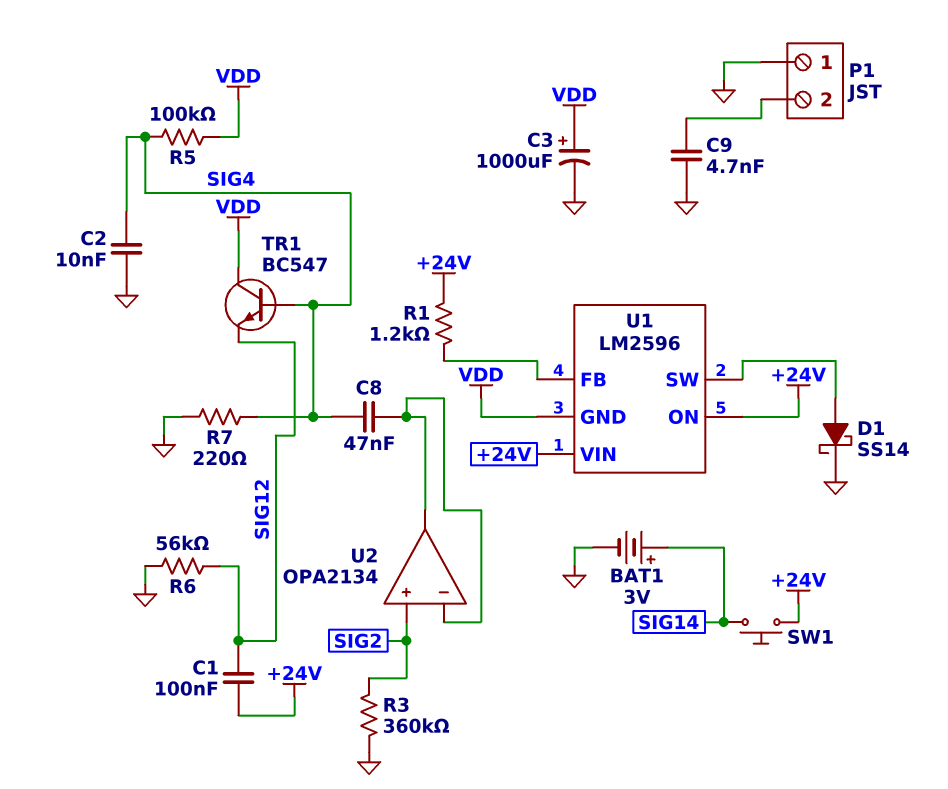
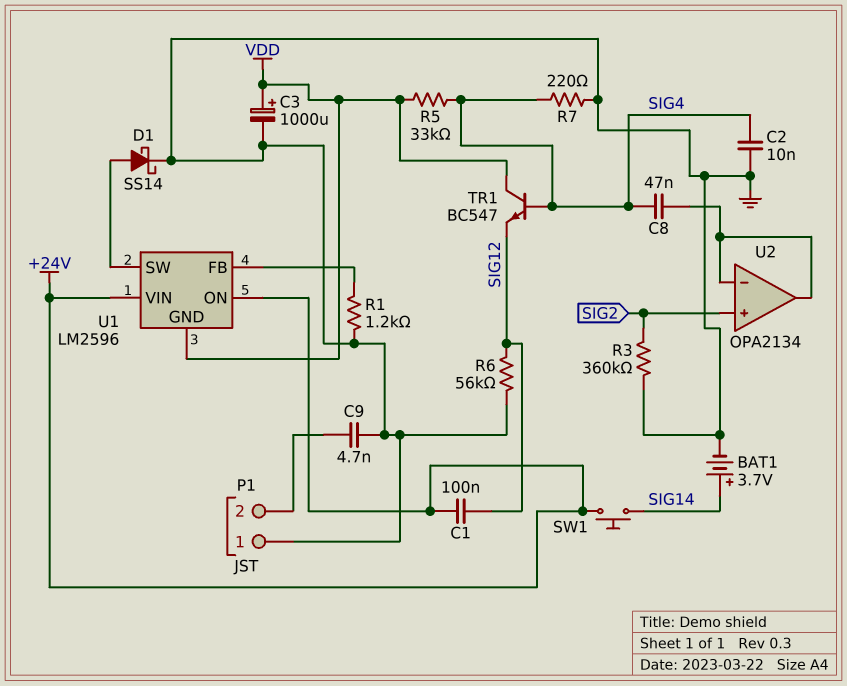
BAT1: 3V (plus SIG14, minus GND) -> 3.7V (plus SIG14, minus GND)
R1: 1.2k (+24V, U1/FB) -> 1.2k (GND, U1/FB)
R5: 100k (SIG4, VDD) -> 33k (SIG4, VDD)

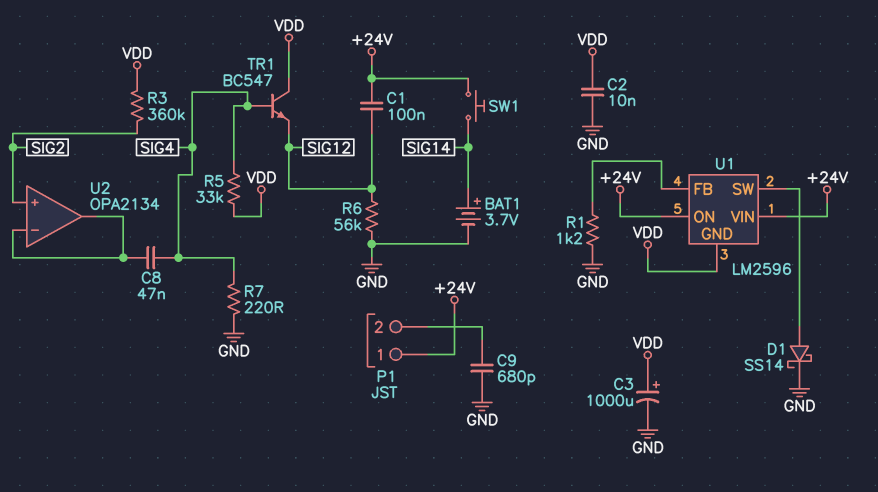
C2: 10nF (GND, SIG4) -> 10nF (GND, VDD)
C9: 4.7nF (GND, P1/2) -> 680pF (GND, P1/2)
P1 pin 1: GND -> +24V
R3: 360k (GND, SIG2) -> 360k (SIG2, VDD)

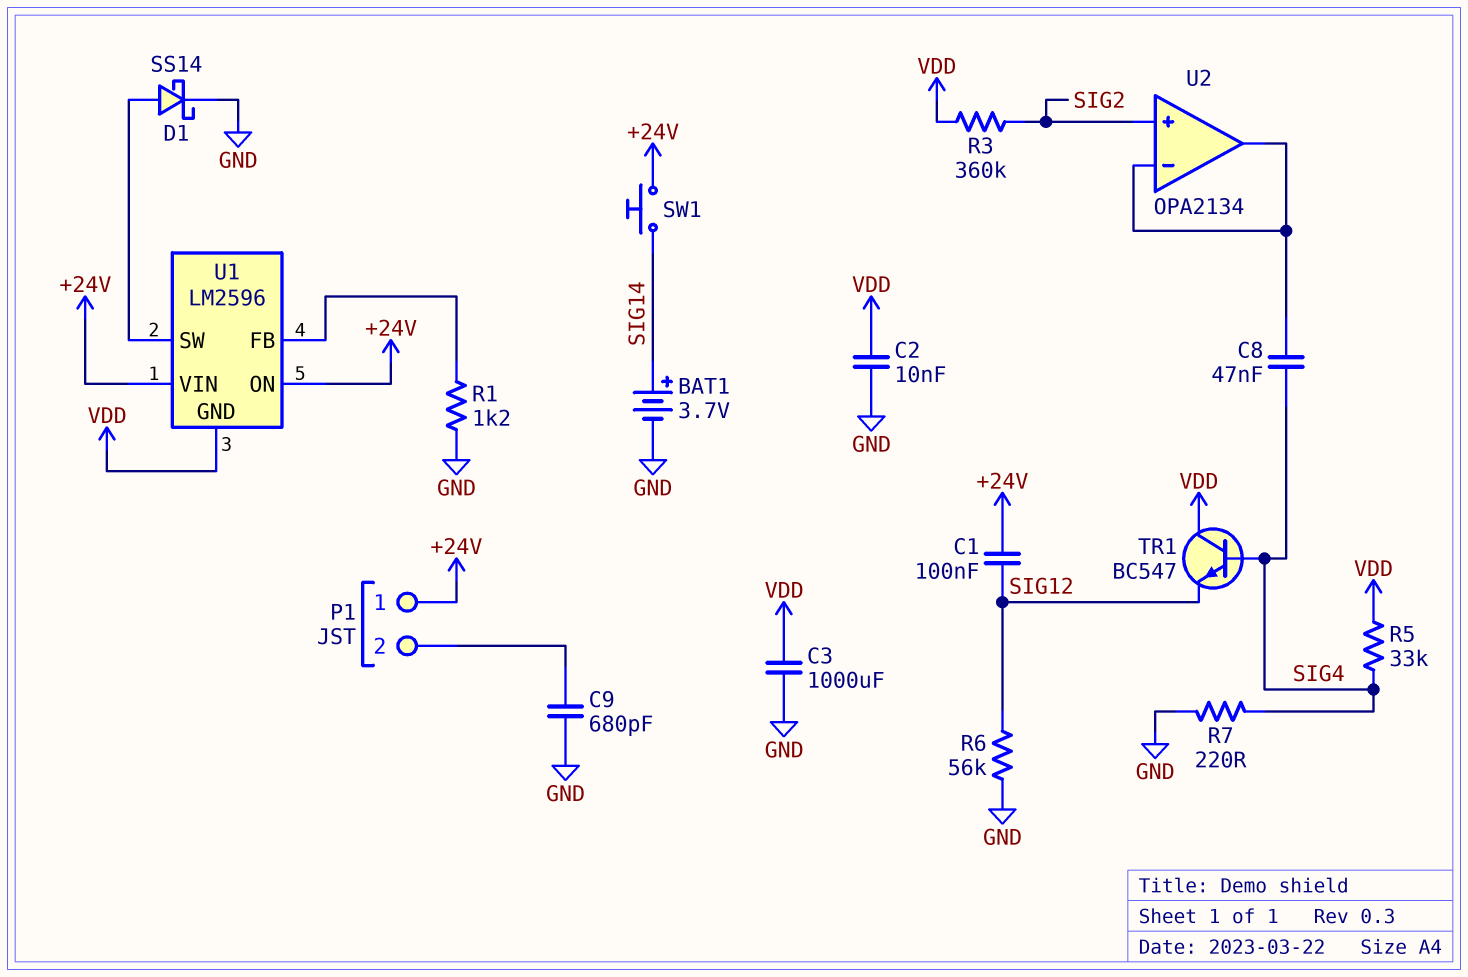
C3: 1000uF (plus VDD, minus GND) -> 1000uF (GND, VDD)

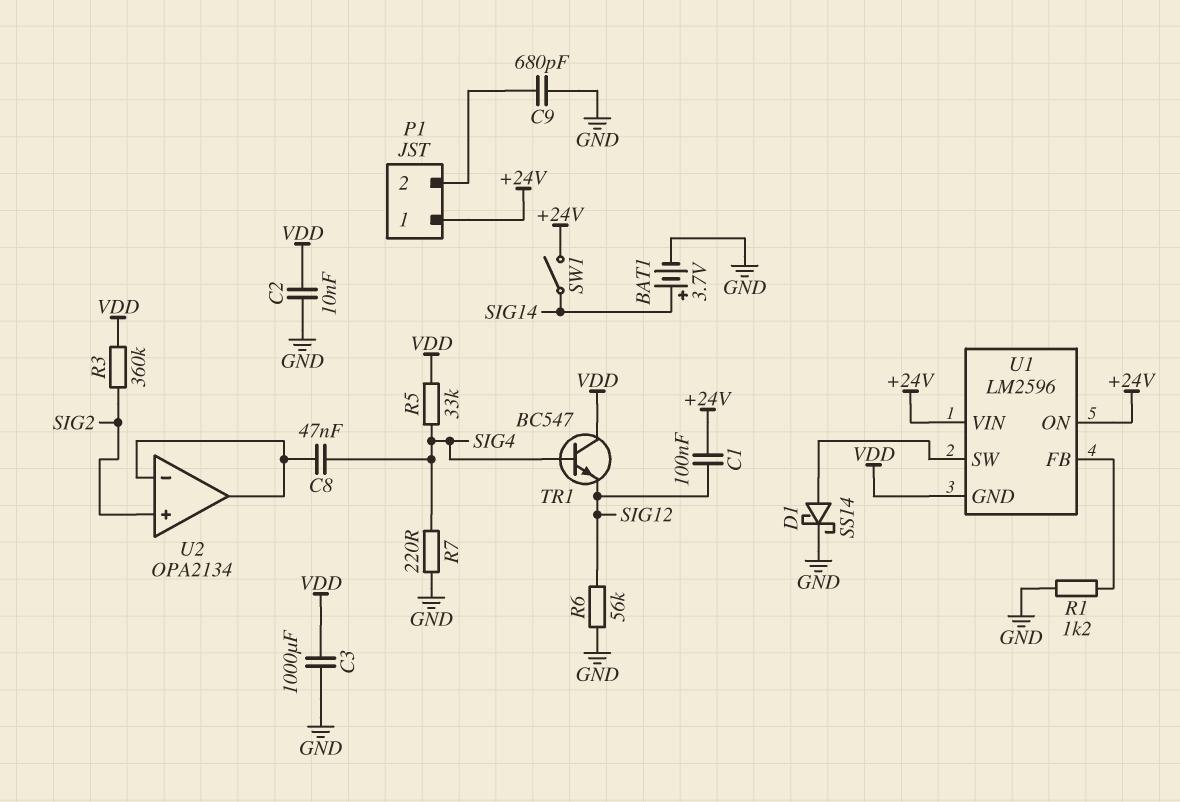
SW1: button (+24V, SIG14) -> switch (+24V, SIG14)

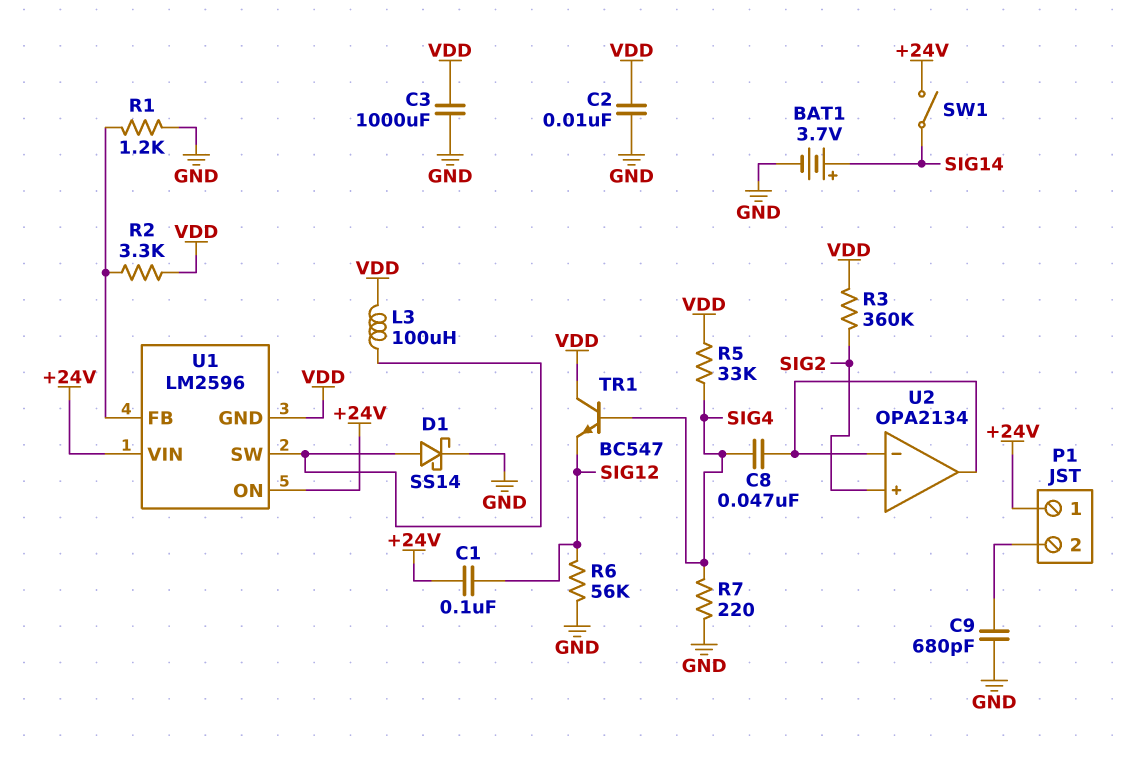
L3: none -> 100uH (U1/SW, VDD)
R2: none -> 3.3k (U1/FB, VDD)

